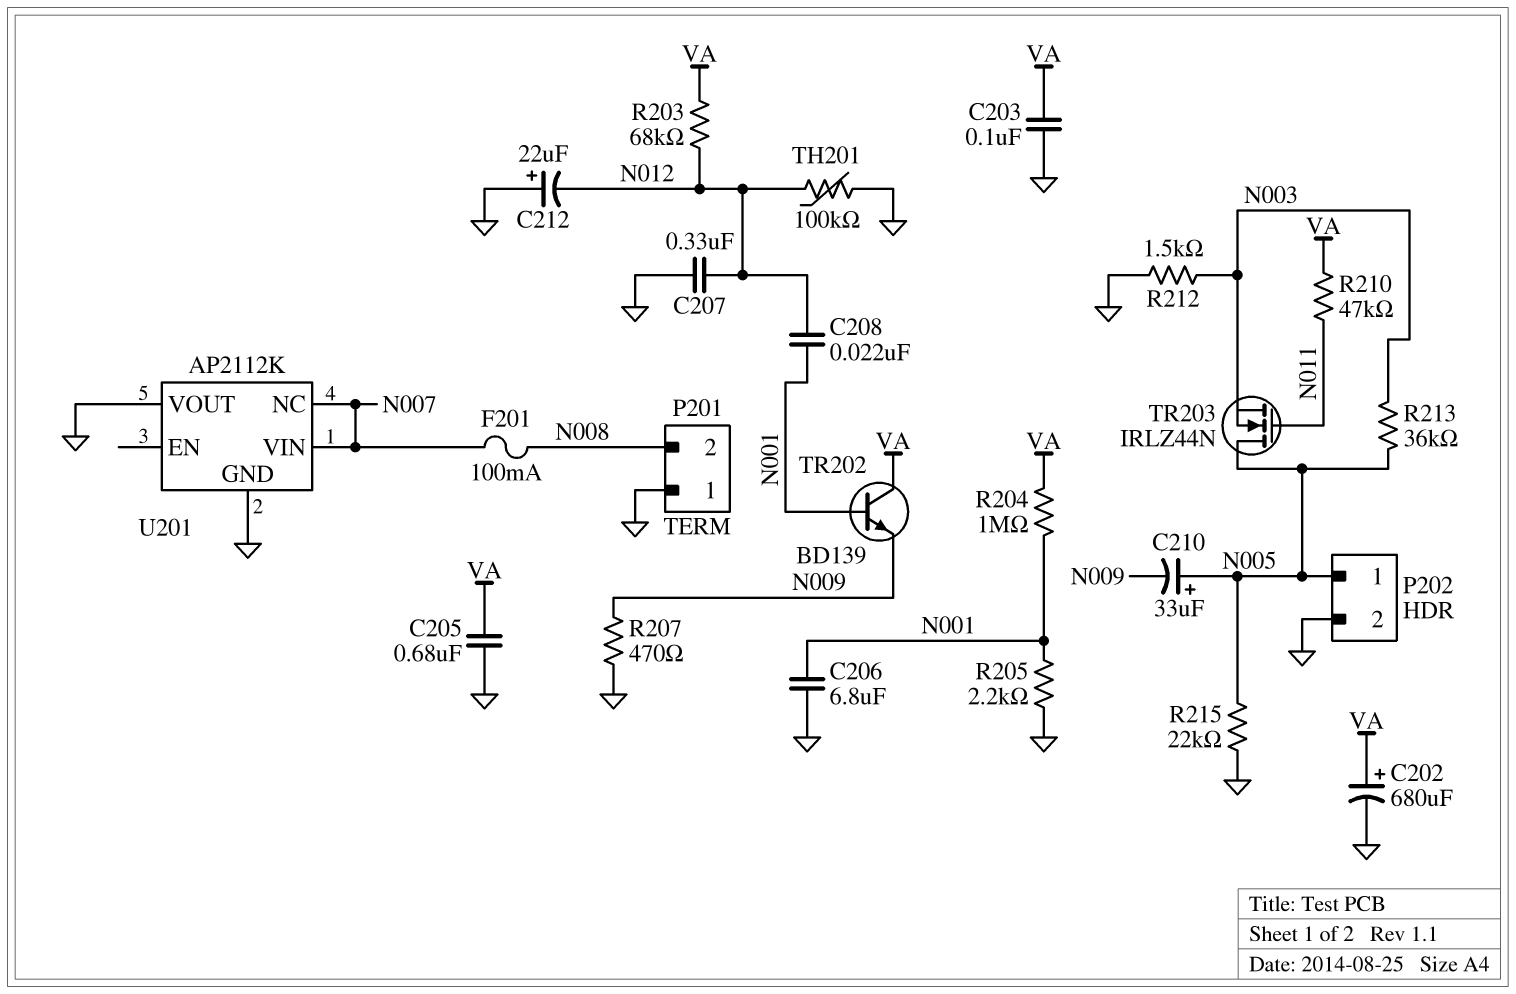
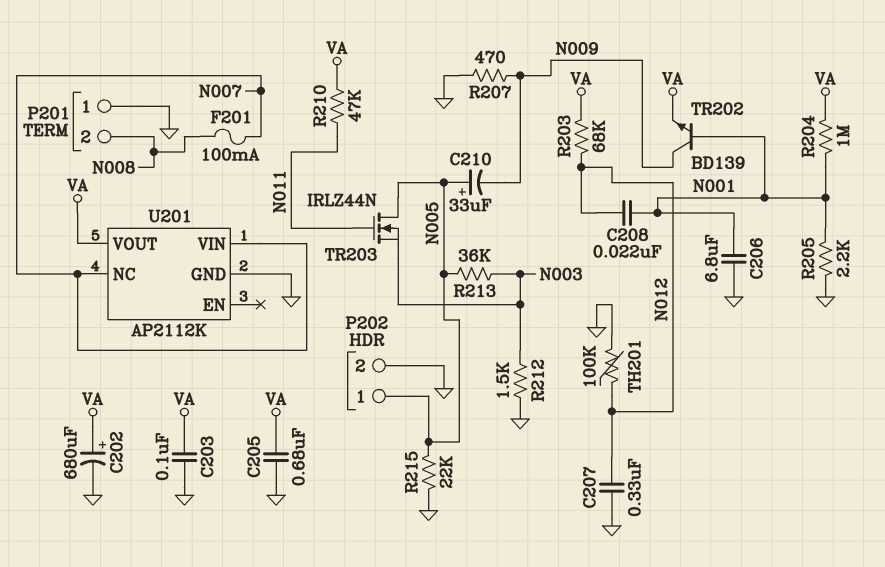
C212: 22uF (plus GND, minus N012) -> none
TR202: NPN BD139 (B N001, C VA, E N009) -> NPN BD139 (B N001, C N009, E VA)
U201 pin VOUT: GND -> VA

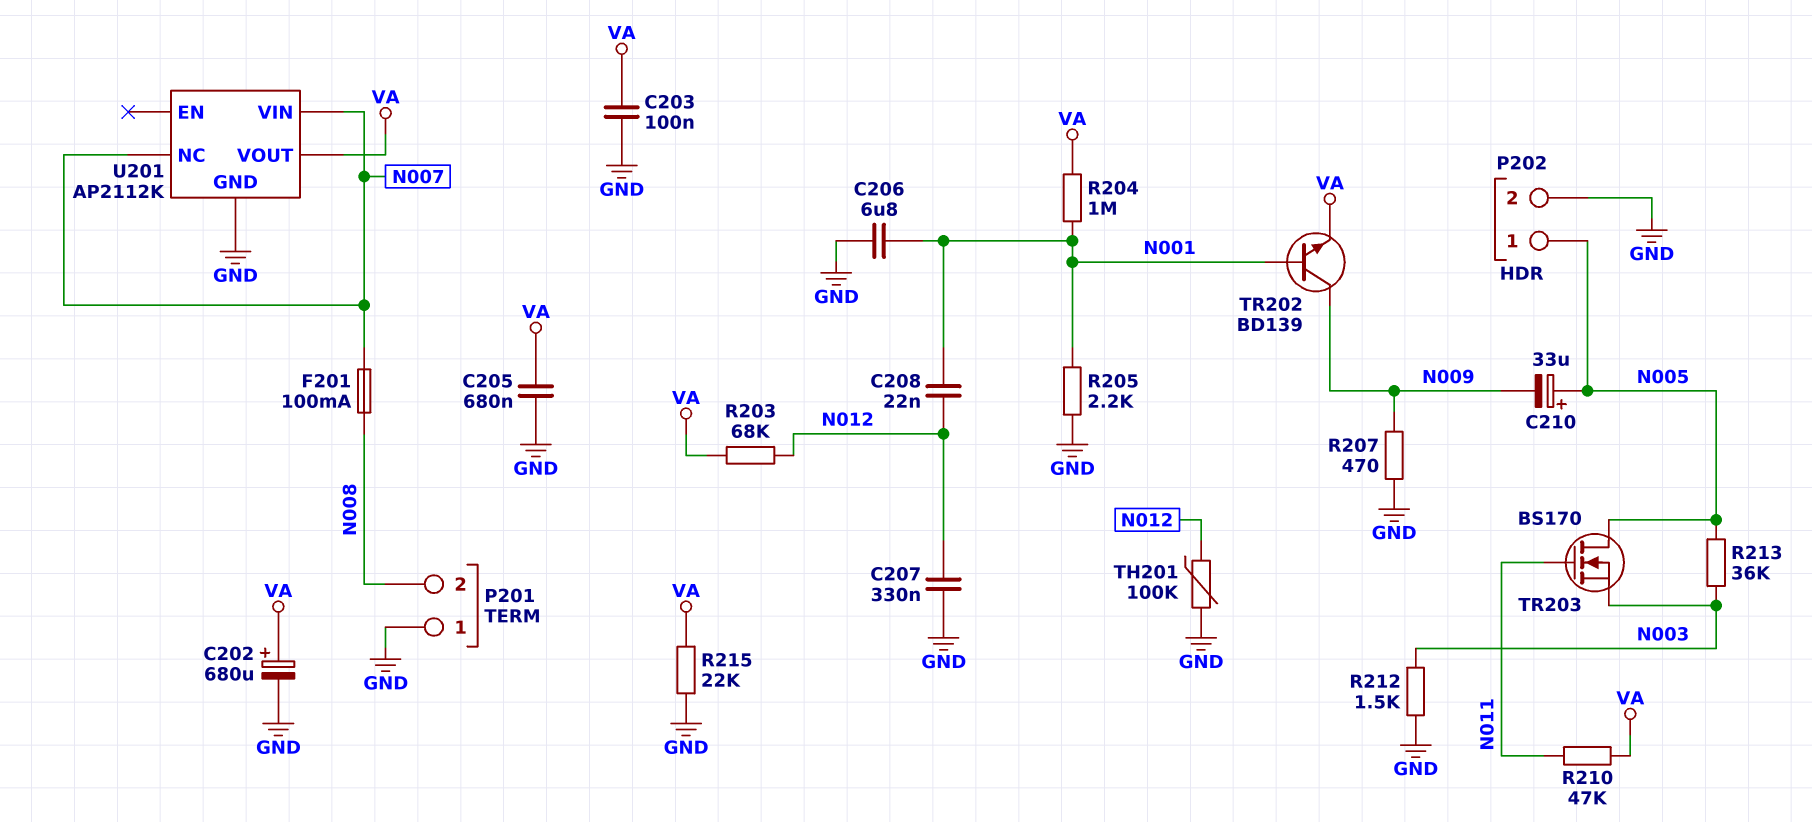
R215: 22k (GND, N005) -> 22k (GND, VA)
TR203: NMOS IRLZ44N (G N011, D N005, S N003) -> NMOS BS170 (G N011, D N005, S N003)

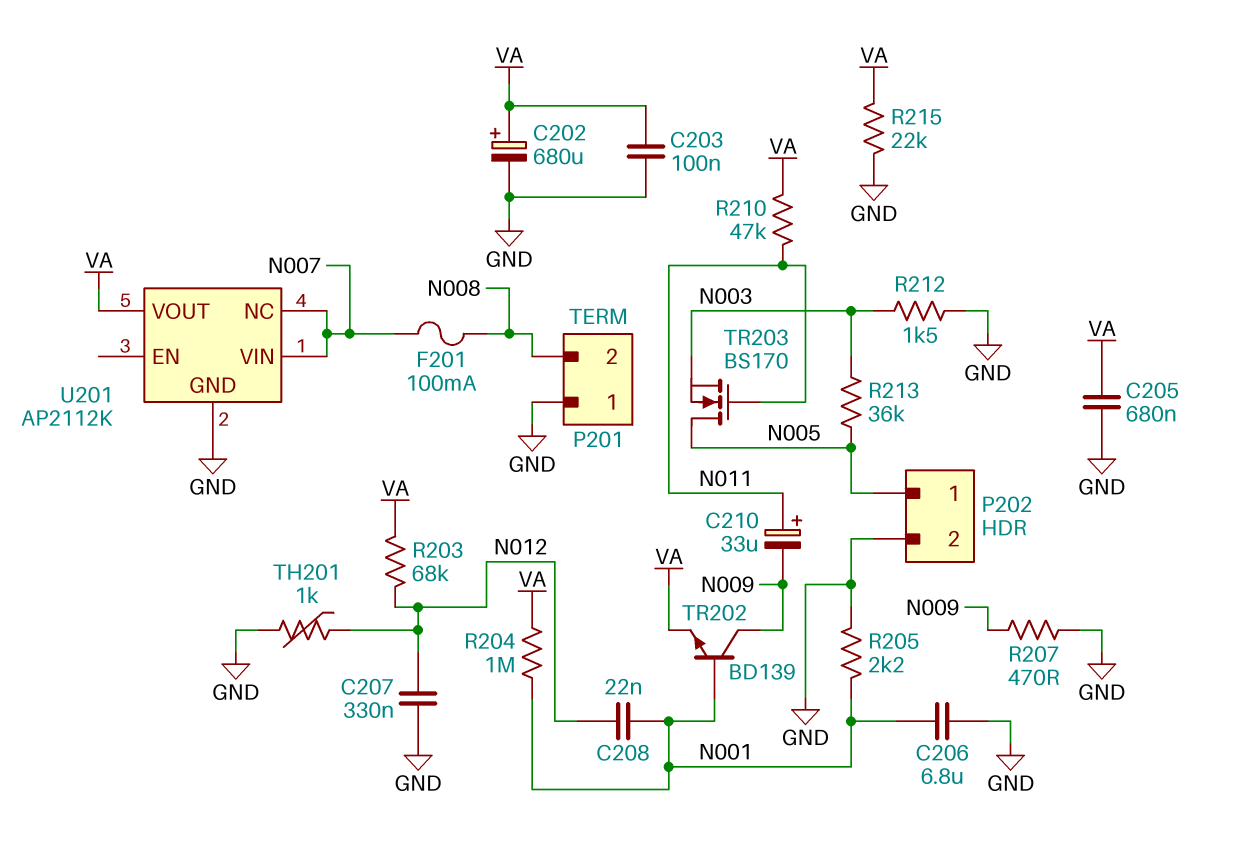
C210: 33uF (plus N005, minus N009) -> 33uF (plus N011, minus N009)
TH201: 100k (GND, N012) -> 1k (GND, N012)

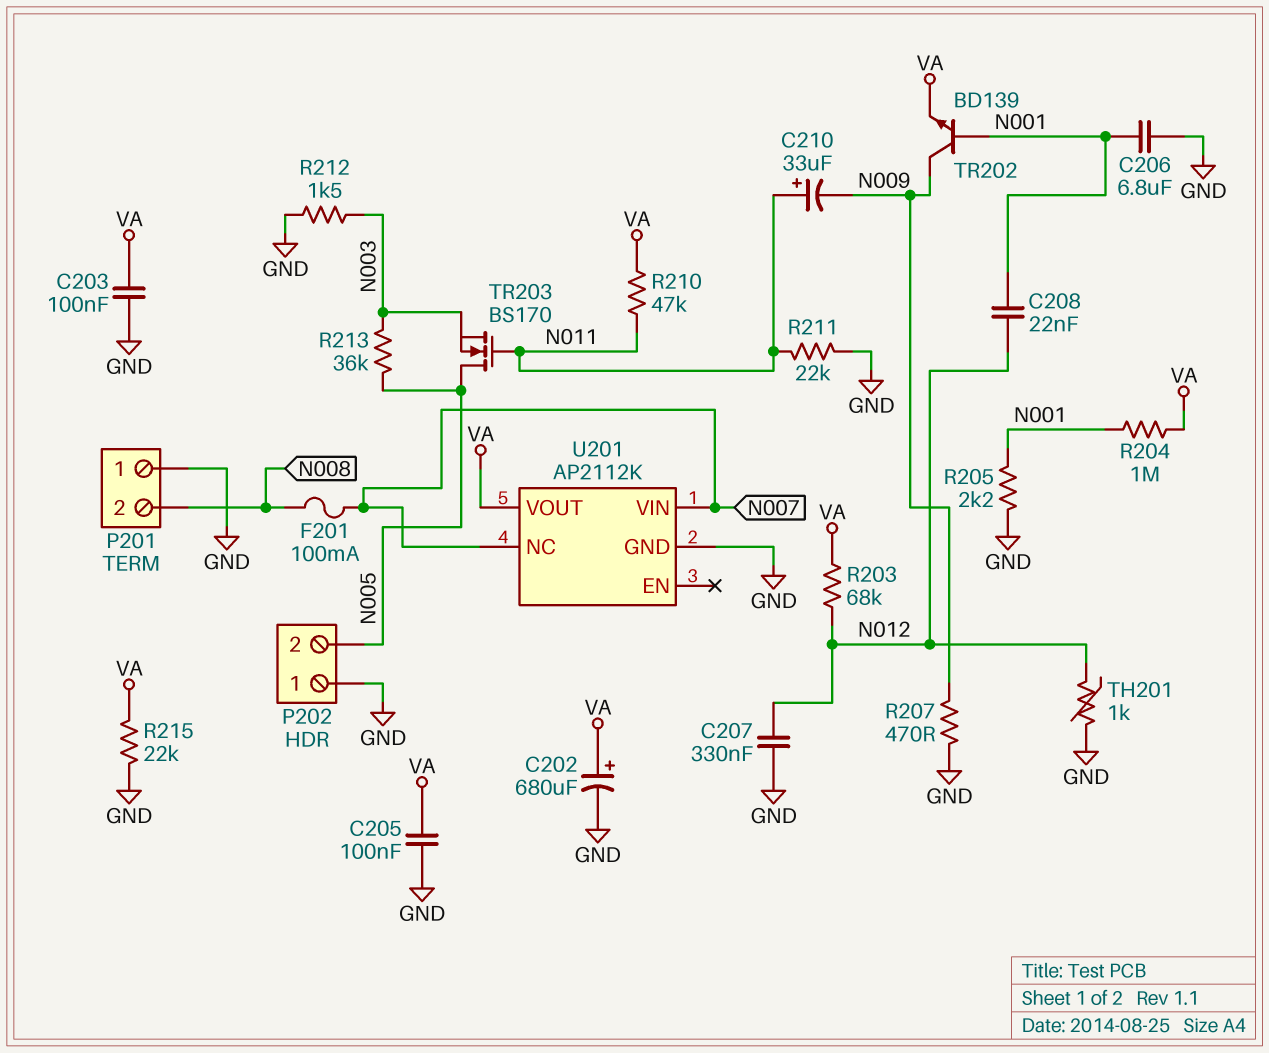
C205: 680nF (GND, VA) -> 100nF (GND, VA)
P202 pin 1: N005 -> GND
P202 pin 2: GND -> N005
R211: none -> 22k (GND, N011)

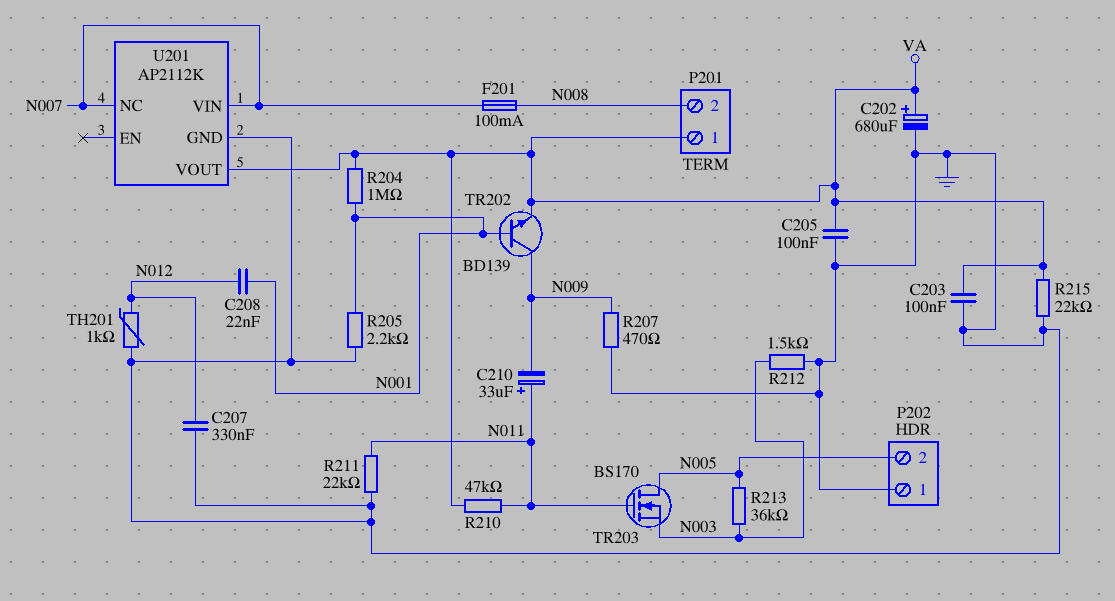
C206: 6.8uF (GND, N001) -> none
P201 pin 1: GND -> VA
R203: 68k (N012, VA) -> none

